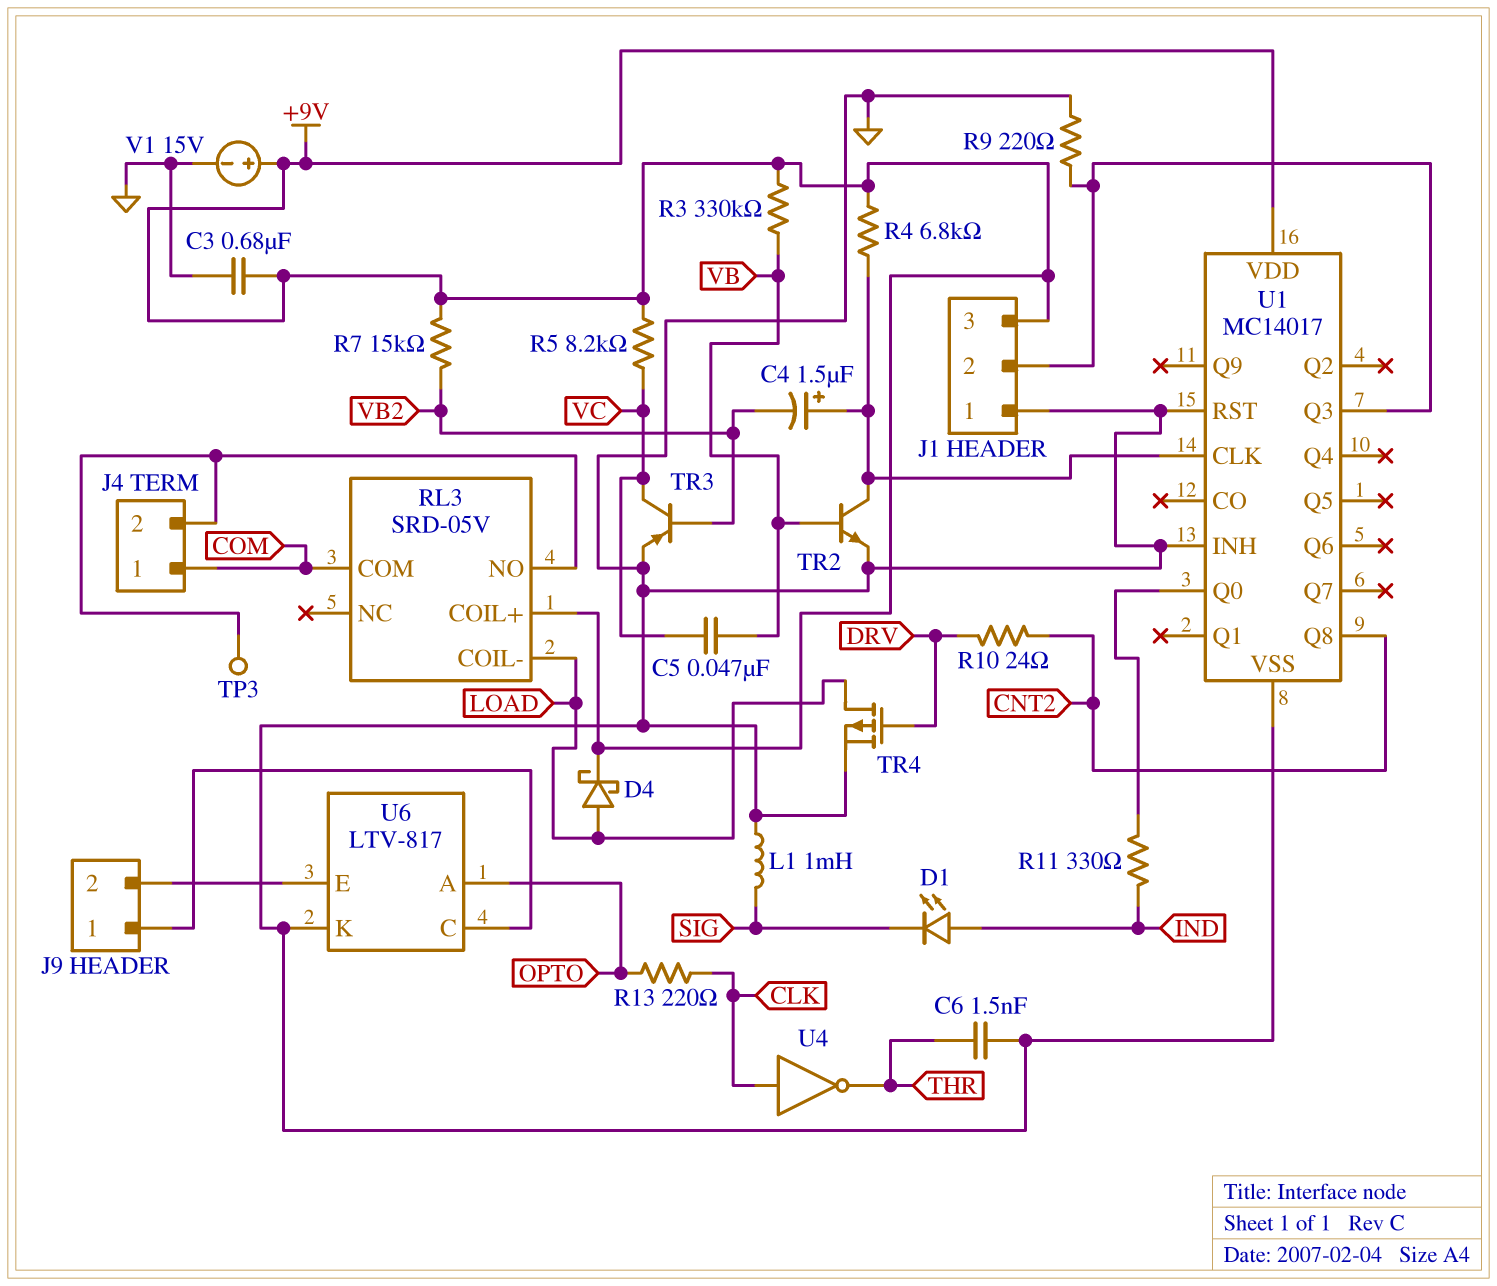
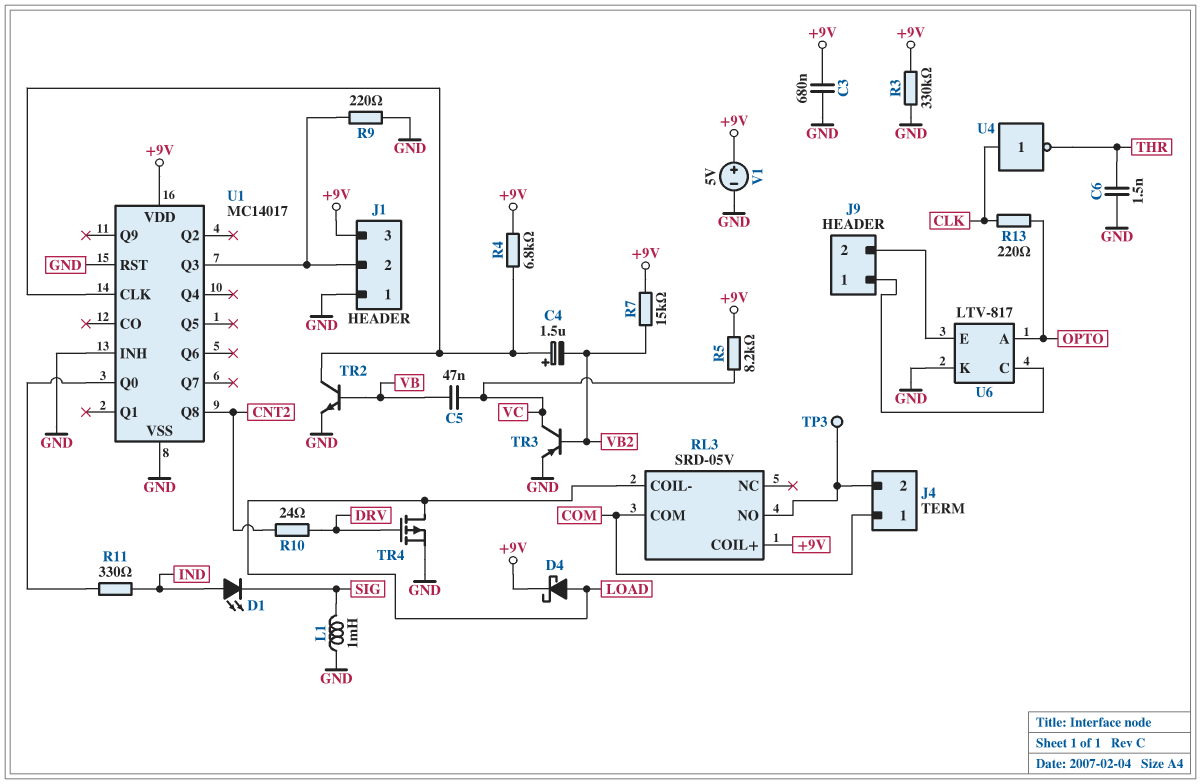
R3: 330k (+9V, VB) -> 330k (+9V, GND)
V1: 15V (plus +9V, minus GND) -> 5V (plus +9V, minus GND)

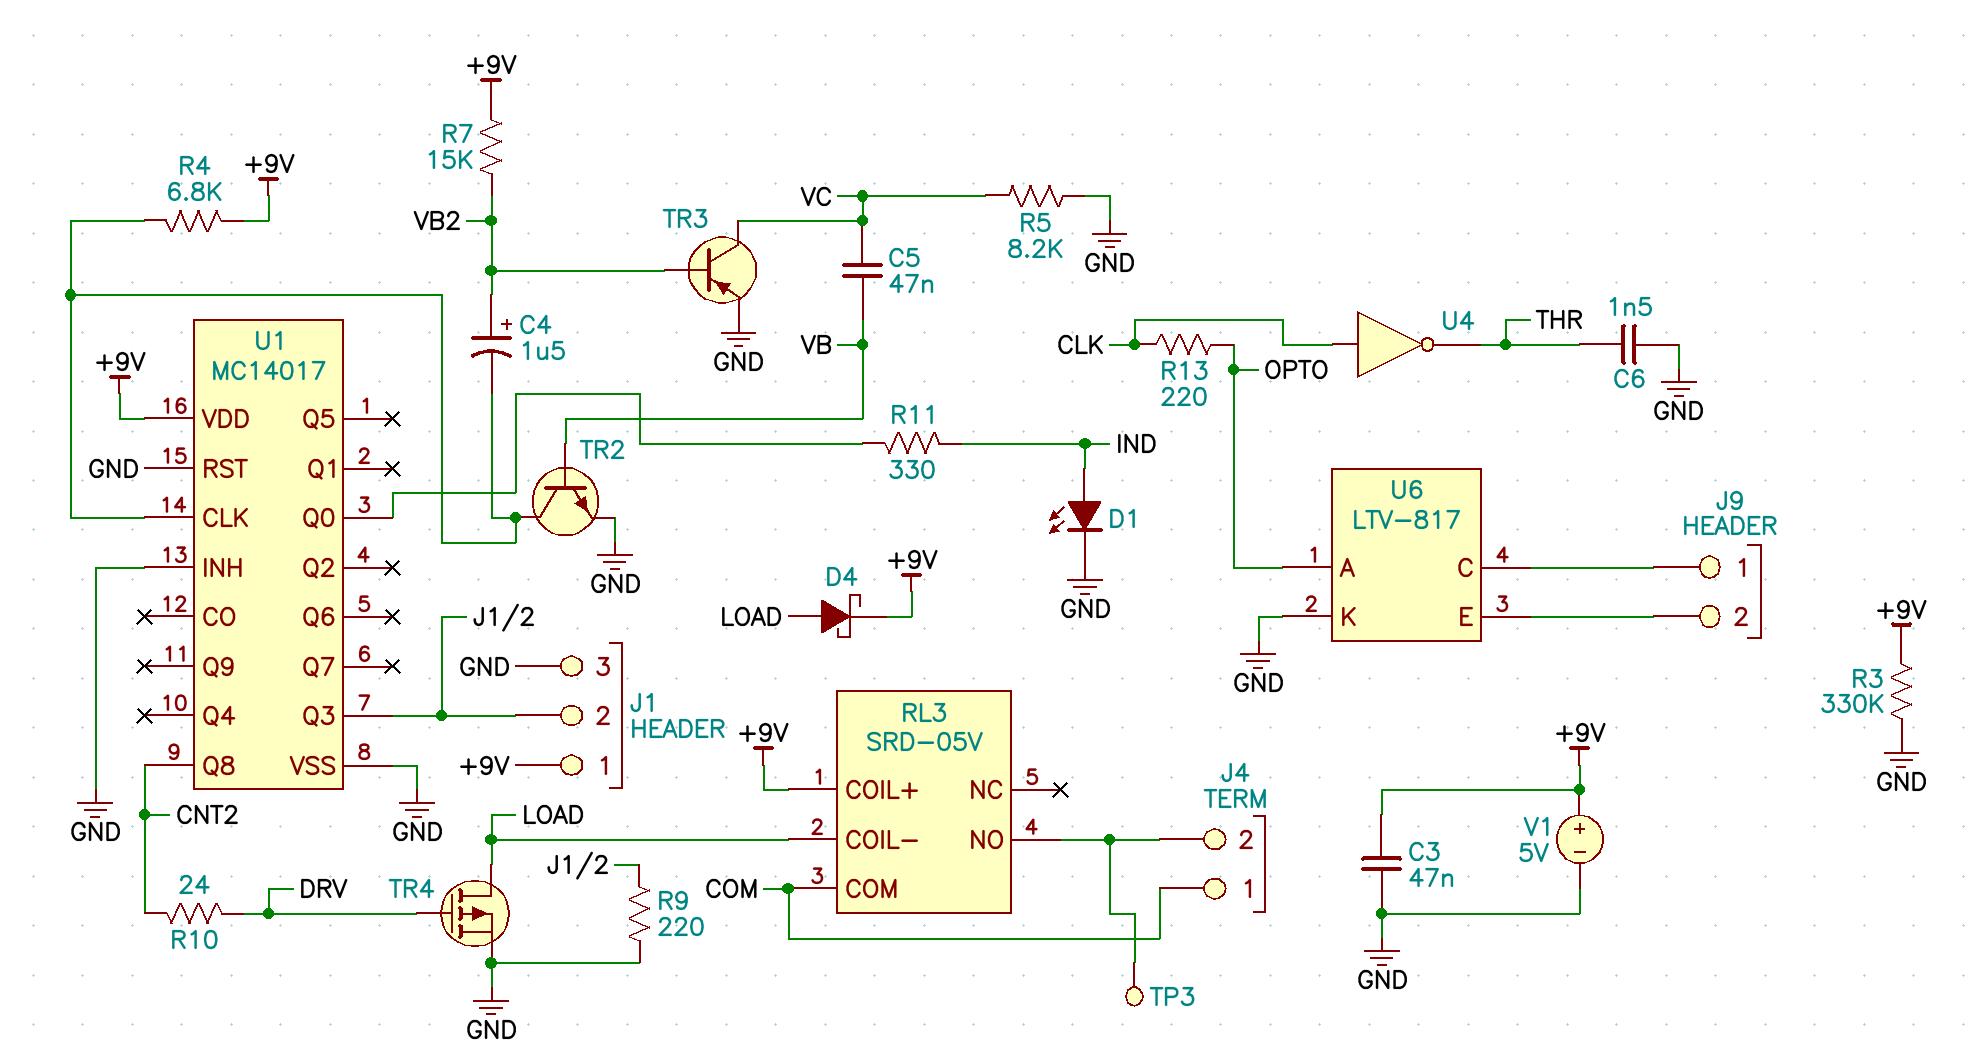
C3: 680nF (+9V, GND) -> 47nF (+9V, GND)
C4: 1.5uF (plus U1/CLK, minus VB2) -> 1.5uF (plus VB2, minus U1/CLK)
D1: LED (A IND, K SIG) -> LED (A IND, K GND)
J1 pin 1: GND -> +9V
J1 pin 3: +9V -> GND
L1: 1mH (GND, SIG) -> none
R5: 8.2k (+9V, VC) -> 8.2k (GND, VC)

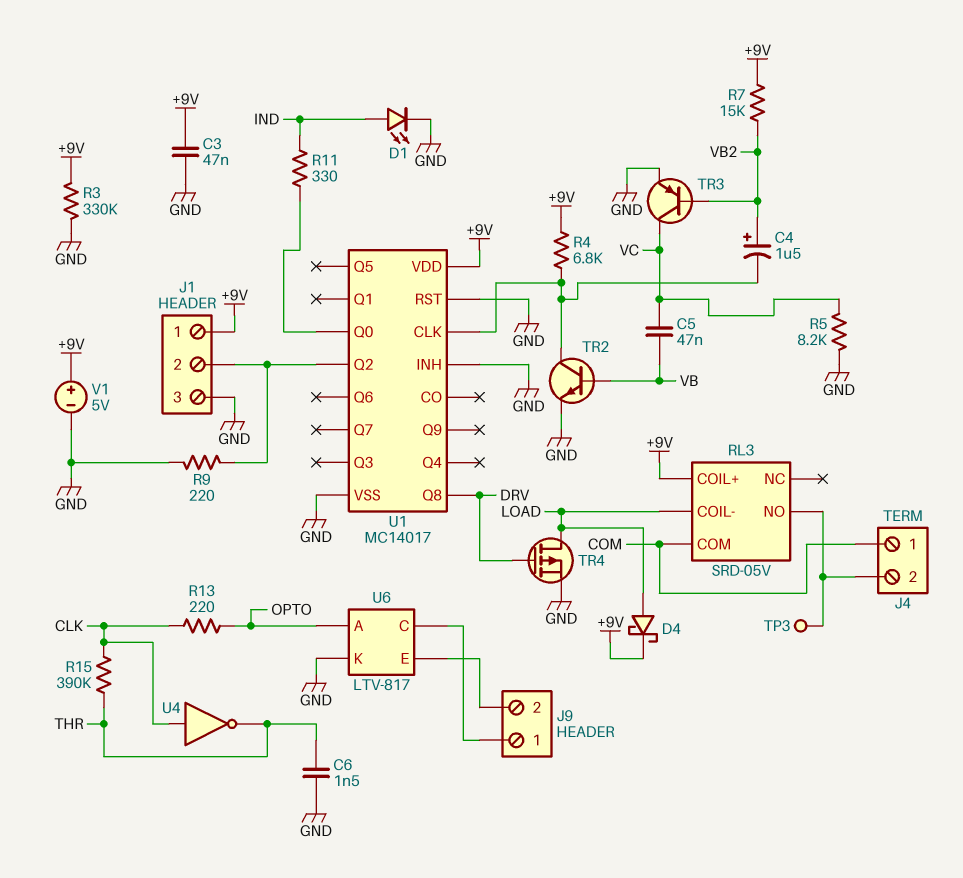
R10: 24 (CNT2, DRV) -> none
R15: none -> 390k (CLK, THR)
U1 pin Q2: none -> J1/2
U1 pin Q3: J1/2 -> none
U1 pin Q8: CNT2 -> DRV

